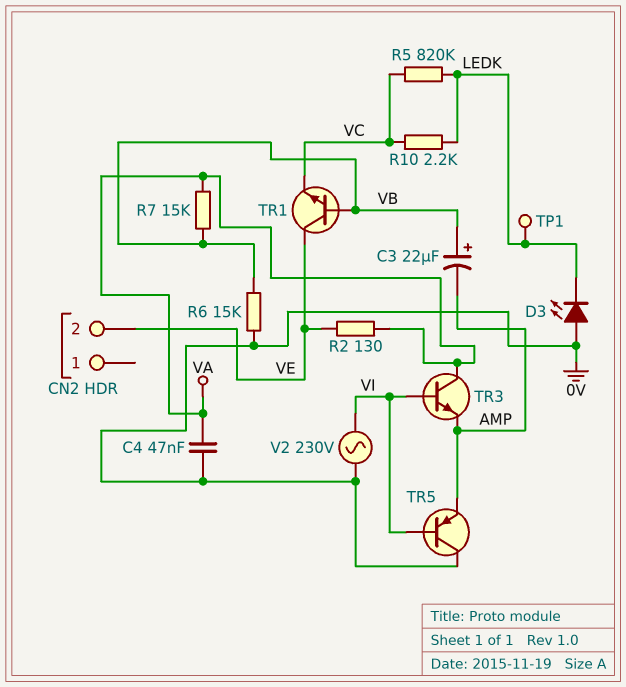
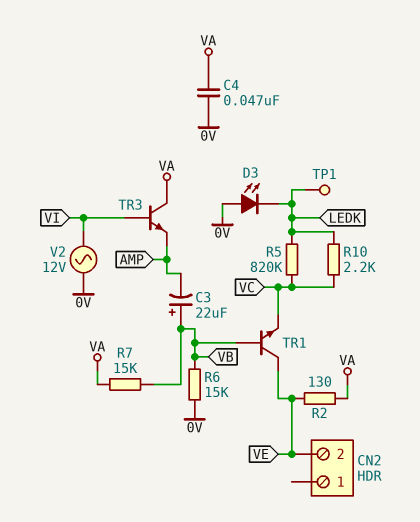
TR5: PNP (B VI, C 0V, E AMP) -> none
V2: AC 230V (0V, VI) -> AC 12V (0V, VI)

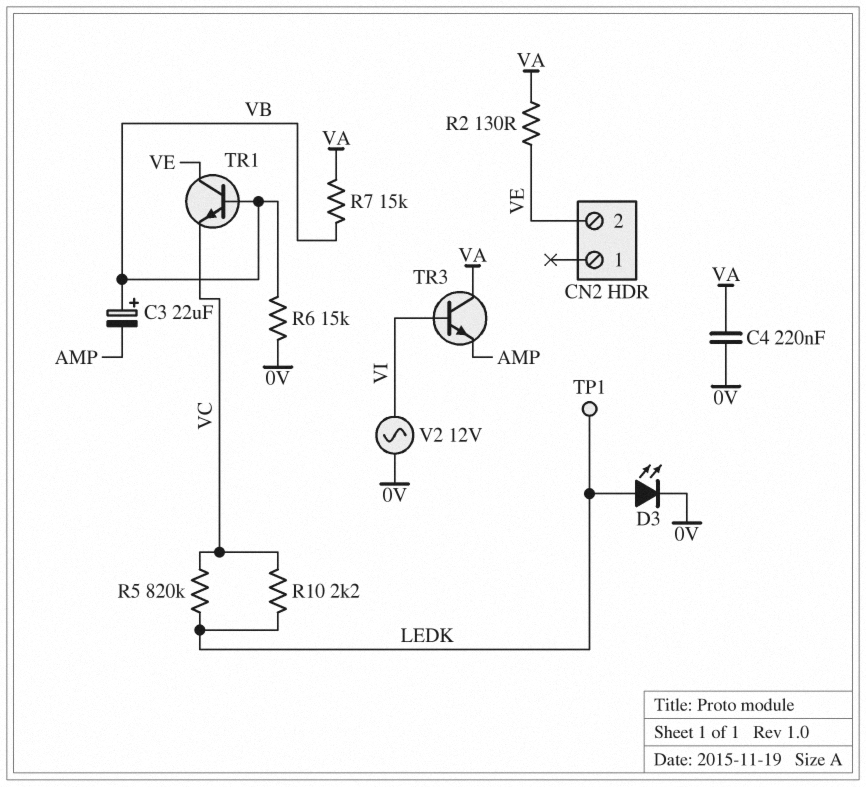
C4: 47nF (0V, VA) -> 220nF (0V, VA)
D3: LED (A 0V, K LEDK) -> LED (A LEDK, K 0V)

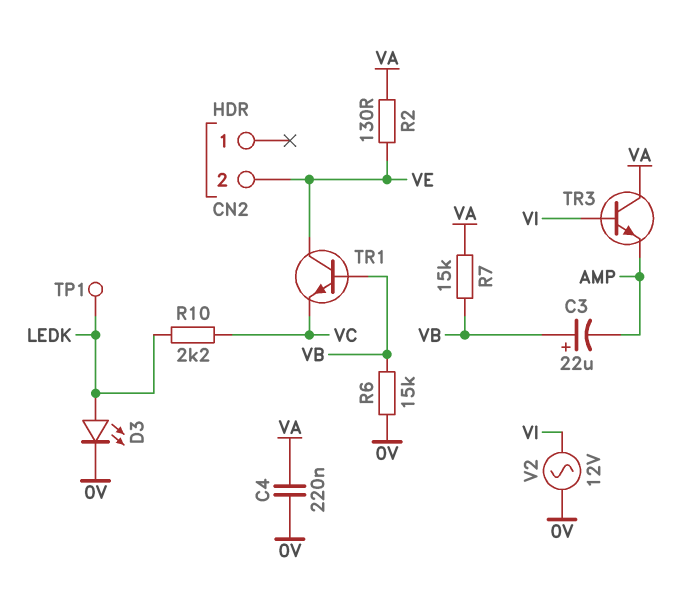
R5: 820k (LEDK, VC) -> none

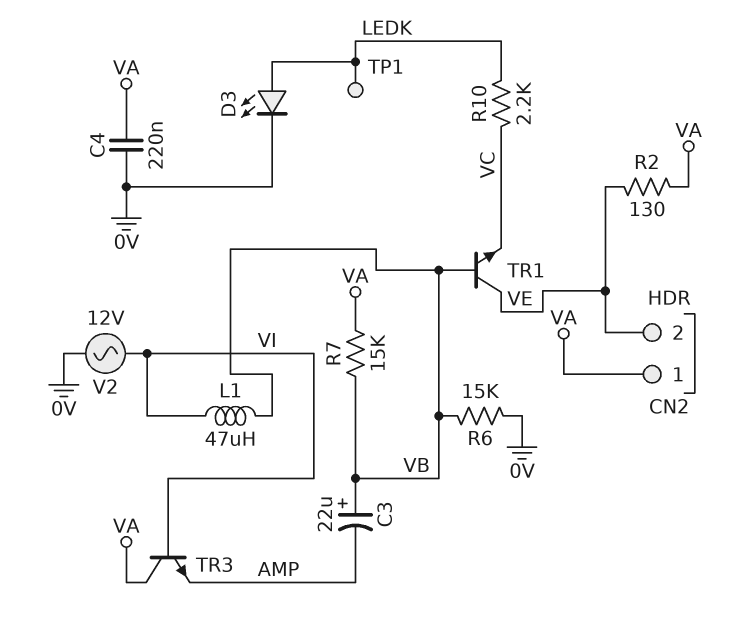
CN2 pin 1: none -> VA
L1: none -> 47uH (VB, VI)

